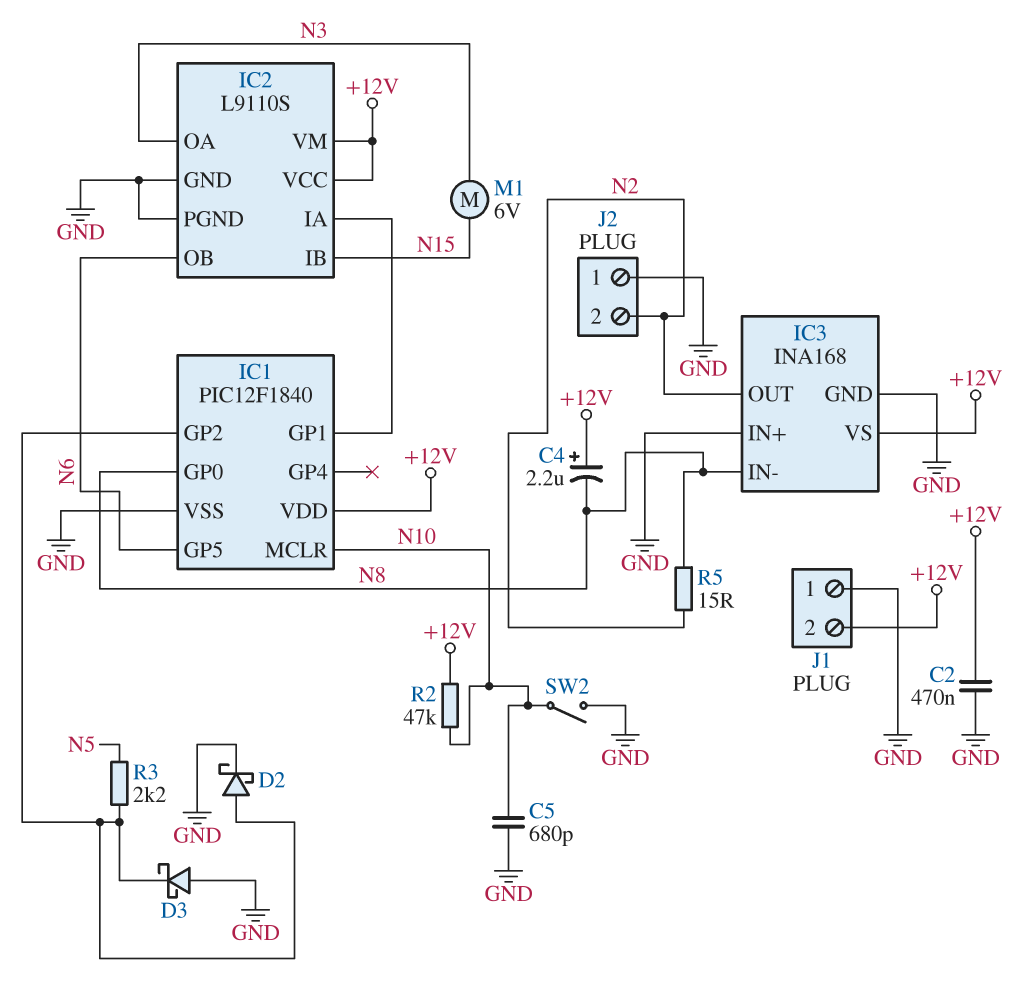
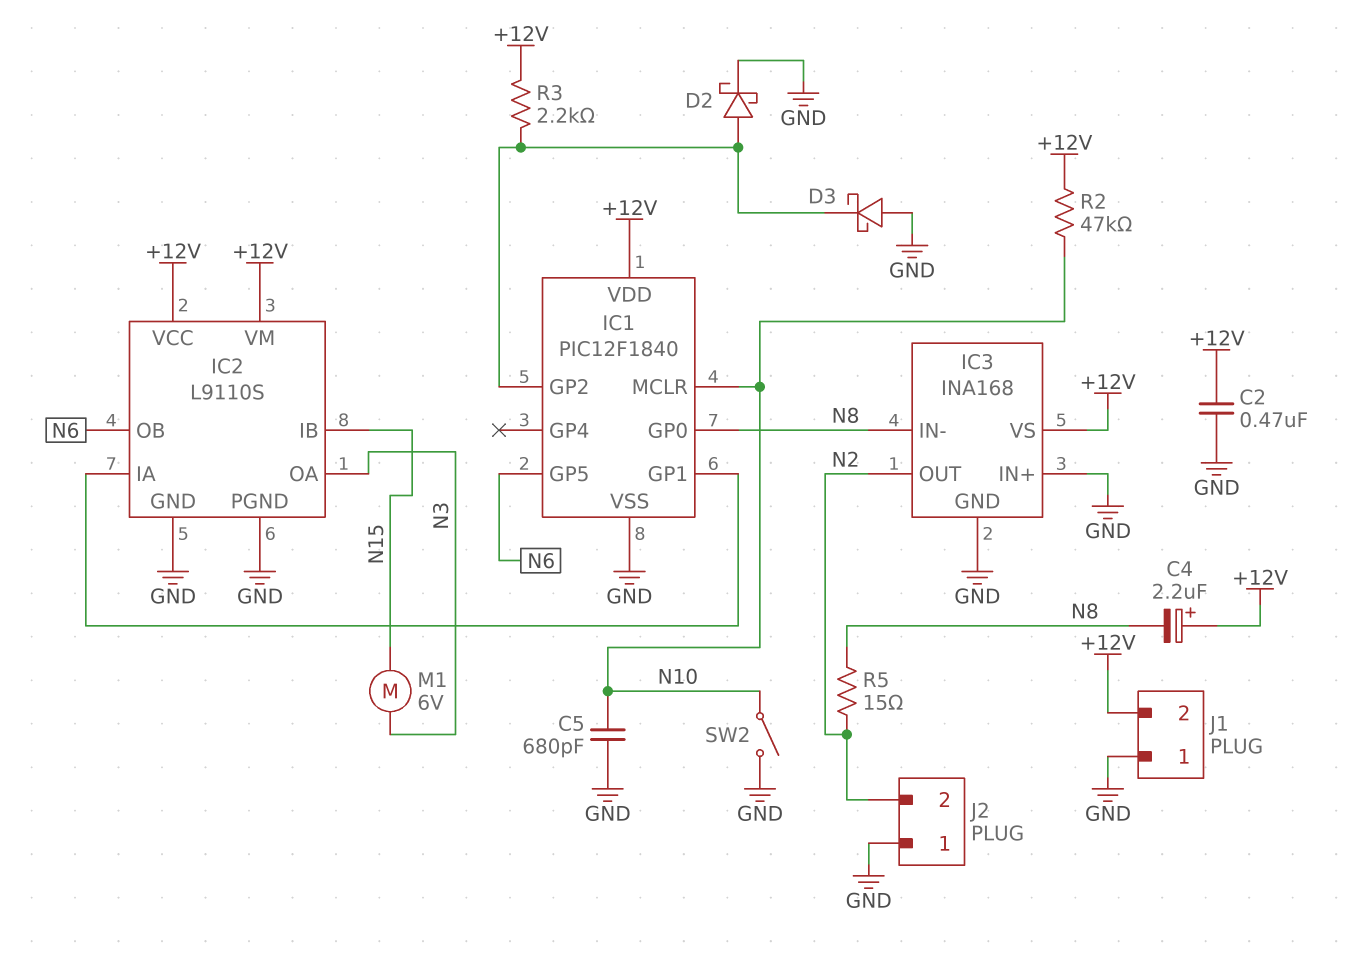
R3: 2.2k (IC1/GP2, N5) -> 2.2k (+12V, IC1/GP2)

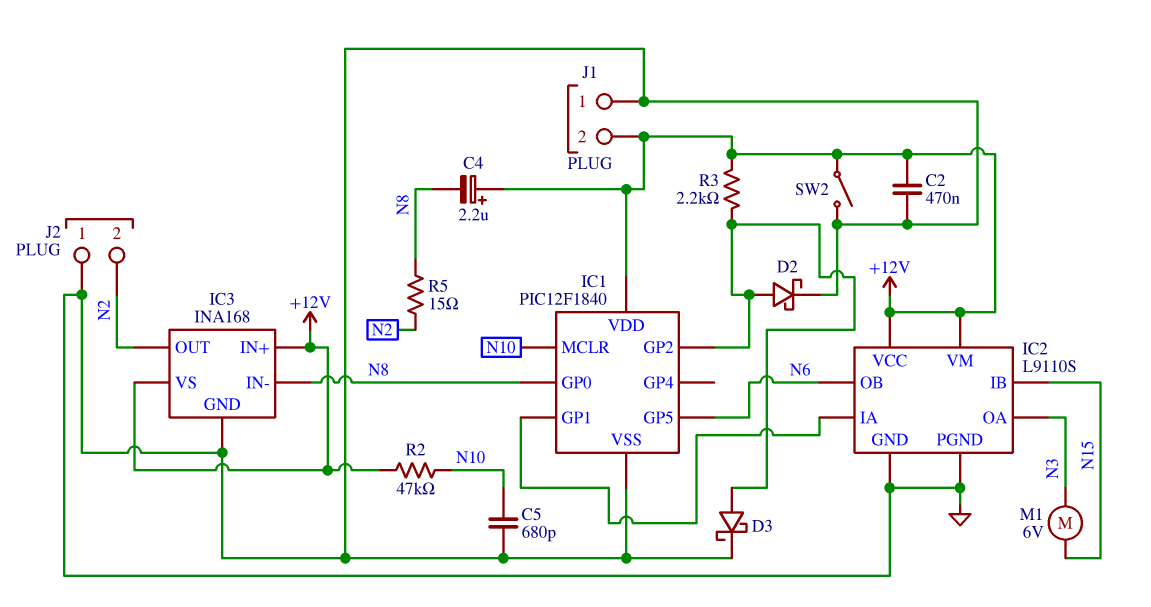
D3: schottky (A GND, K IC1/GP2) -> schottky (A IC1/GP2, K GND)
IC3 pin IN+: GND -> +12V
SW2: switch (GND, N10) -> switch (+12V, GND)

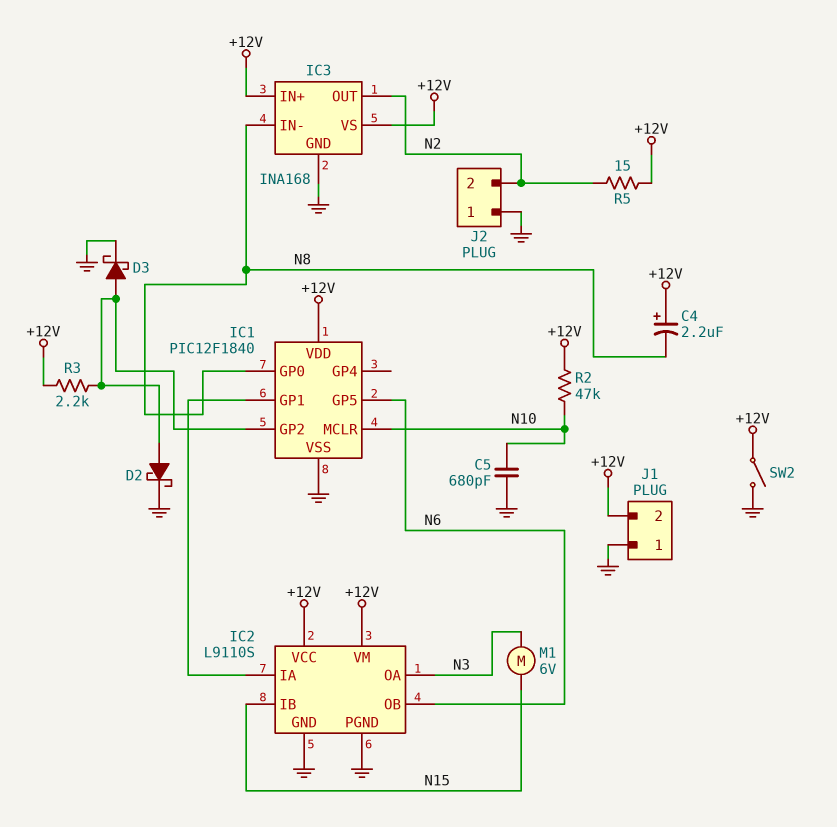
C2: 470nF (+12V, GND) -> none
R5: 15 (N2, N8) -> 15 (+12V, N2)

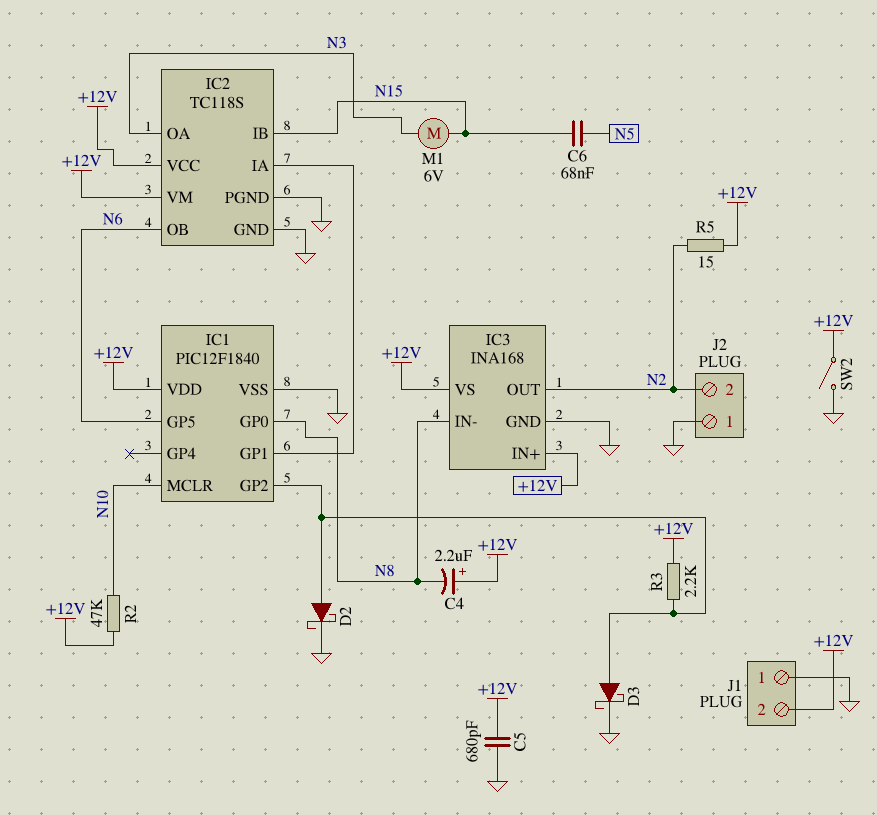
C5: 680pF (GND, N10) -> 680pF (+12V, GND)
C6: none -> 68nF (N5, N15)
IC2: L9110S -> TC118S

